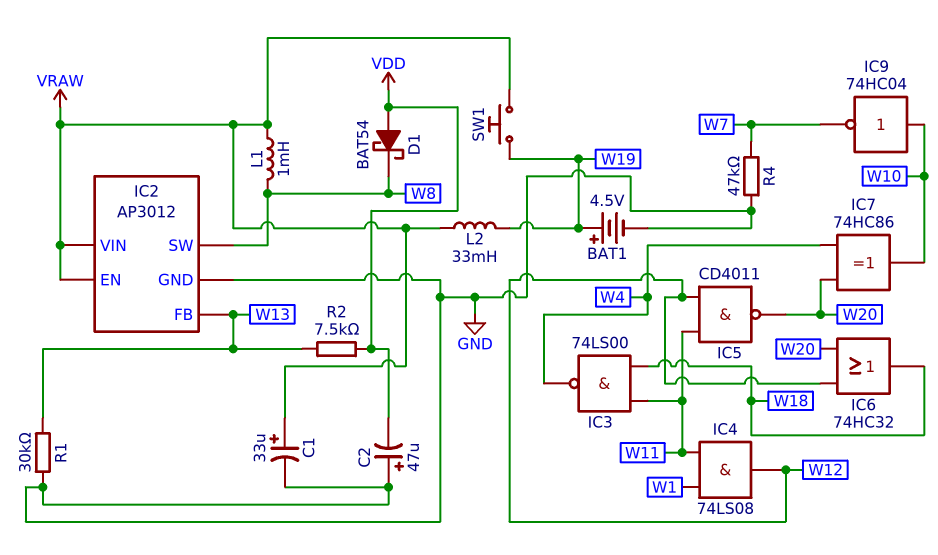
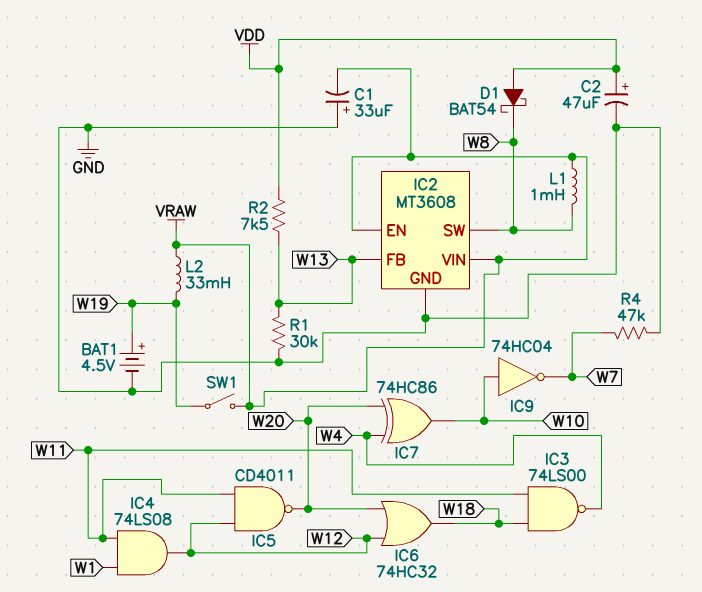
C1: 33uF (plus VRAW, minus GND) -> 33uF (plus GND, minus VRAW)
C2: 47uF (plus GND, minus VDD) -> 47uF (plus VDD, minus GND)
IC2: AP3012 -> MT3608
SW1: button (VRAW, W19) -> switch (VRAW, W19)

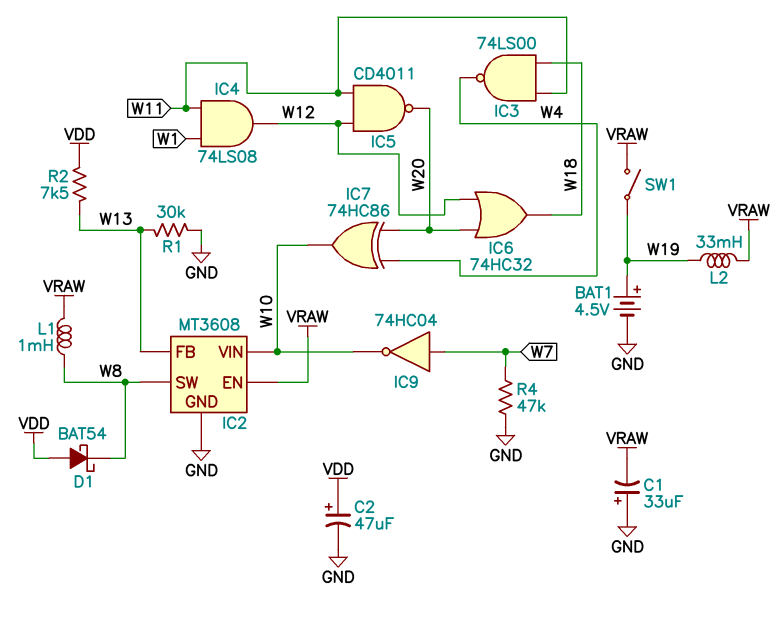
IC2 pin VIN: VRAW -> W10
IC9: NOT 74HC04 (in W10, out W7) -> NOT 74HC04 (in W7, out W10)

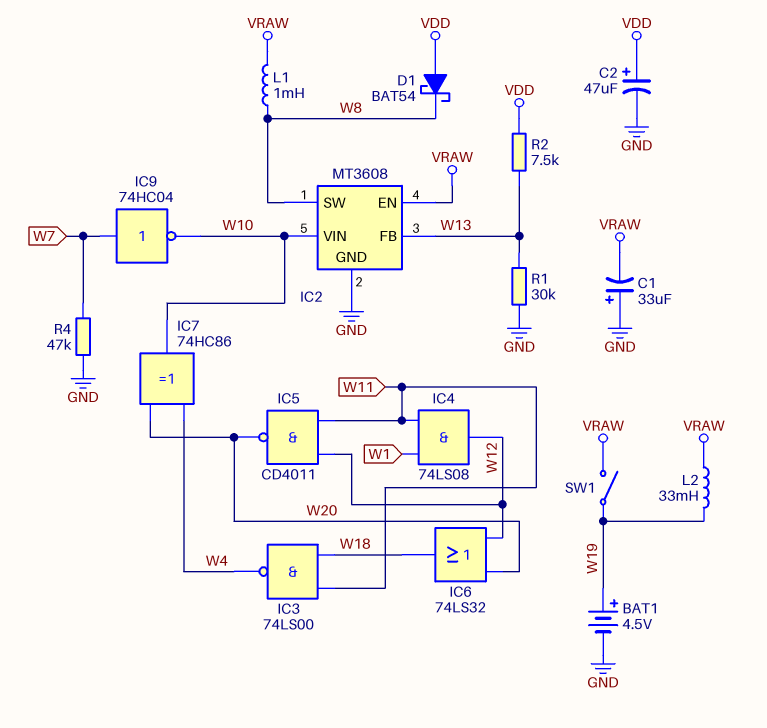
IC6: OR 74HC32 (in W12, in W20, out W18) -> OR 74LS32 (in W12, in W20, out W18)

